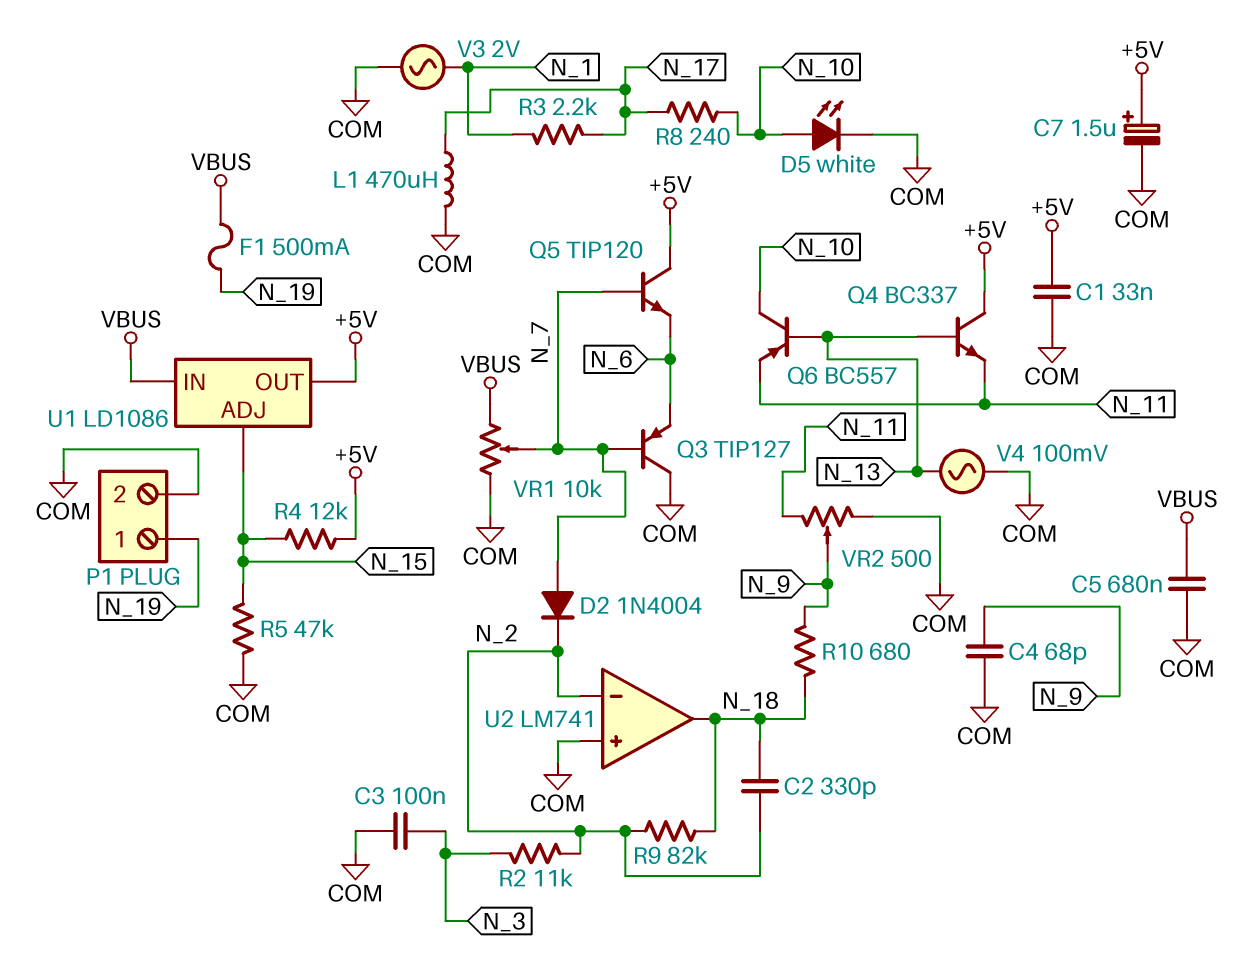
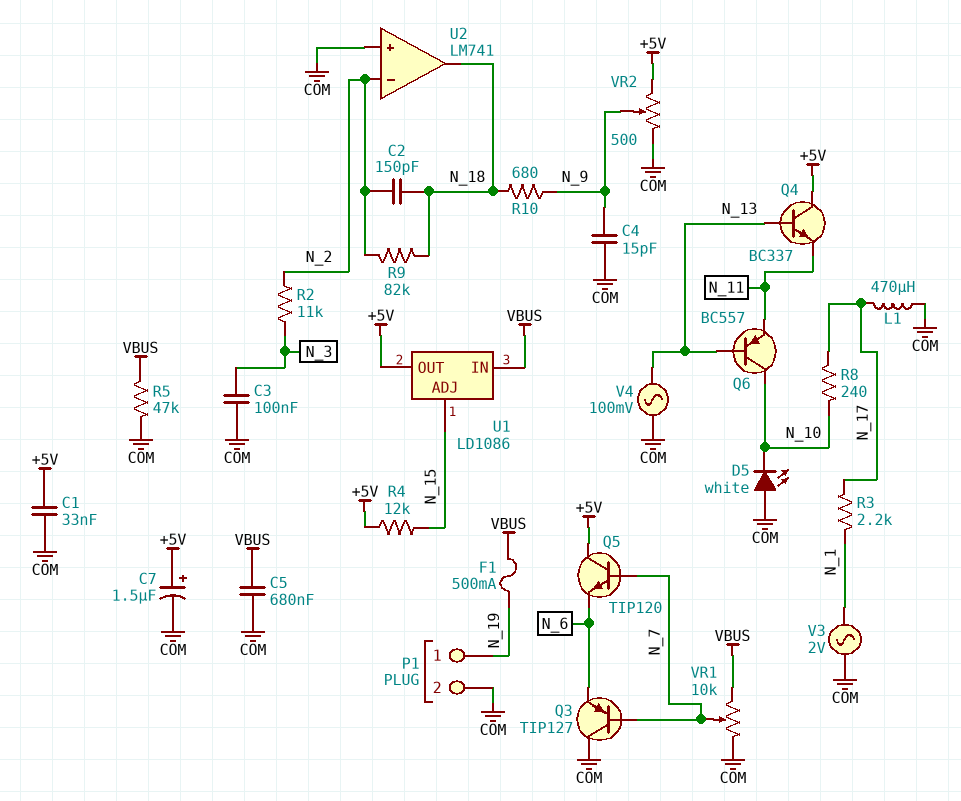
C2: 330pF (N_2, N_18) -> 150pF (N_2, N_18)
C4: 68pF (COM, N_9) -> 15pF (COM, N_9)
D2: diode 1N4004 (A N_7, K N_2) -> none
D5: LED white (A N_10, K COM) -> LED white (A COM, K N_10)
R5: 47k (COM, N_15) -> 47k (COM, VBUS)
VR2: 500 (COM, N_11, wiper N_9) -> 500 (+5V, COM, wiper N_9)

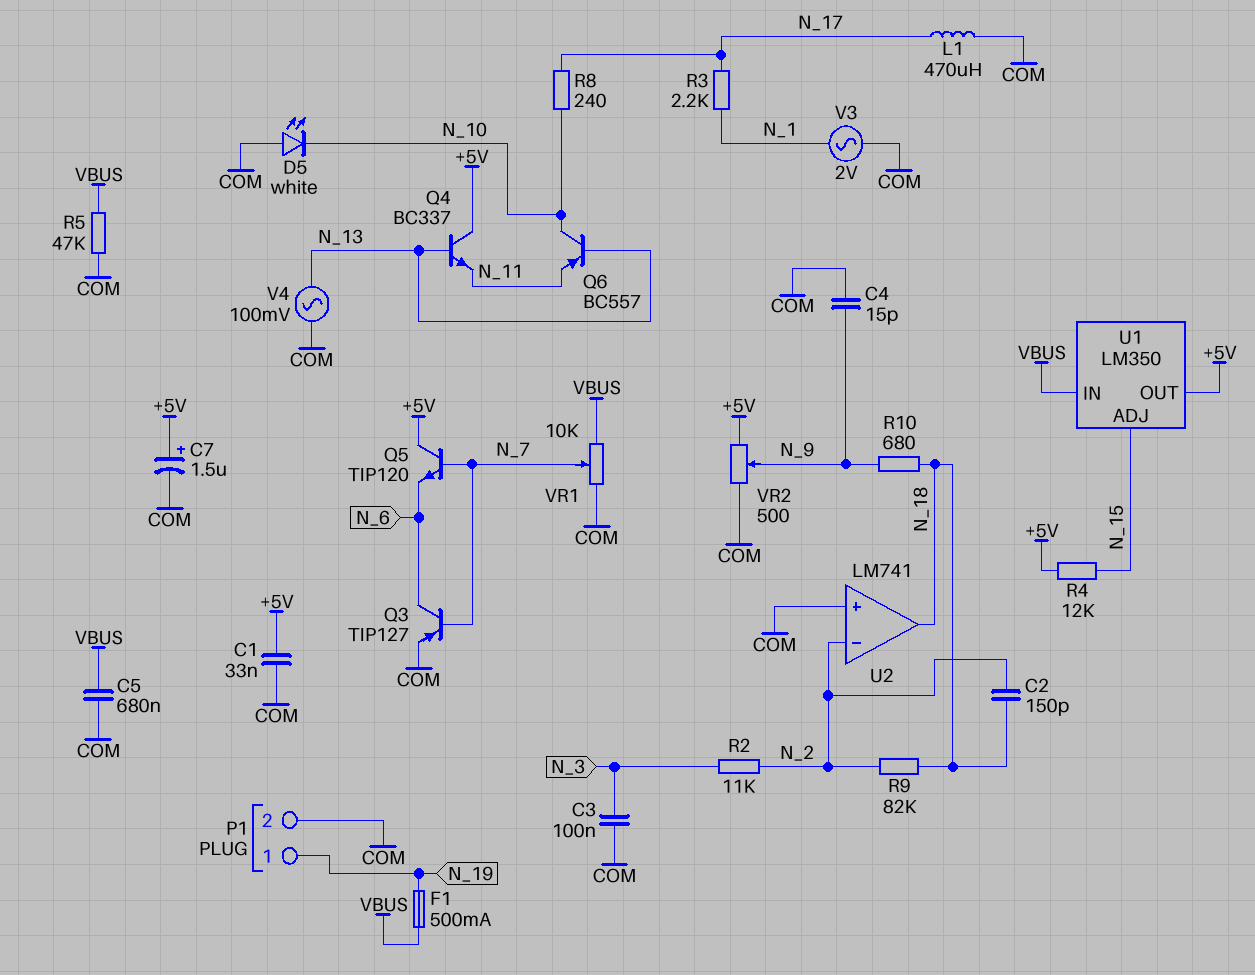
Q3: PNP TIP127 (B N_7, C COM, E N_6) -> PNP TIP127 (B N_7, C N_6, E COM)
U1: LD1086 -> LM350

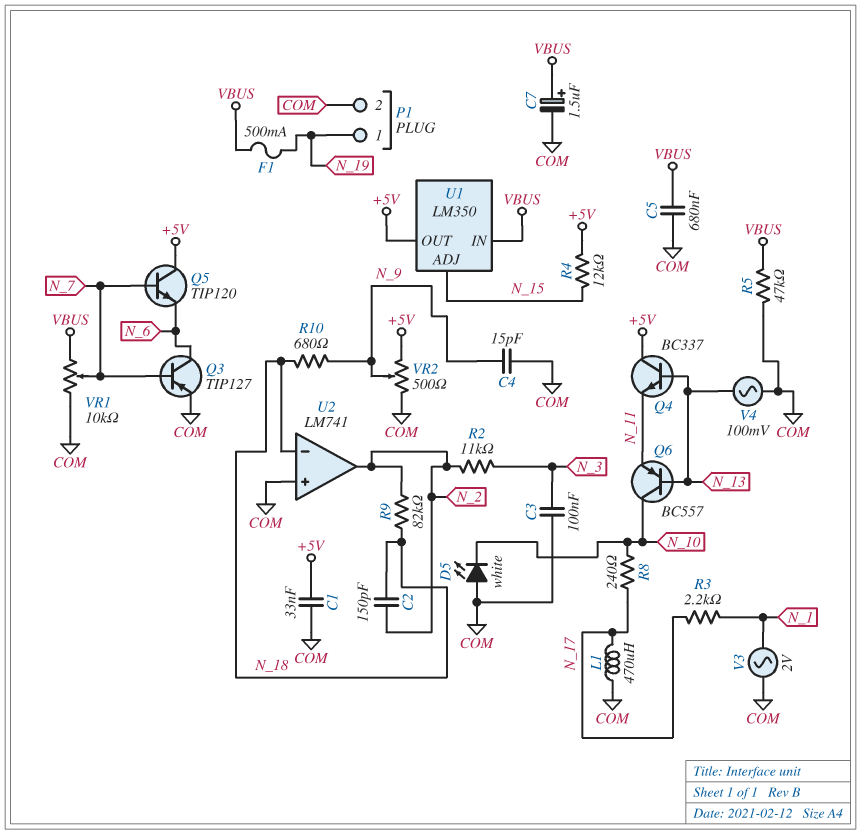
C7: 1.5uF (plus +5V, minus COM) -> 1.5uF (plus VBUS, minus COM)
U2 pin in-: N_2 -> N_18
U2 pin out: N_18 -> N_2

